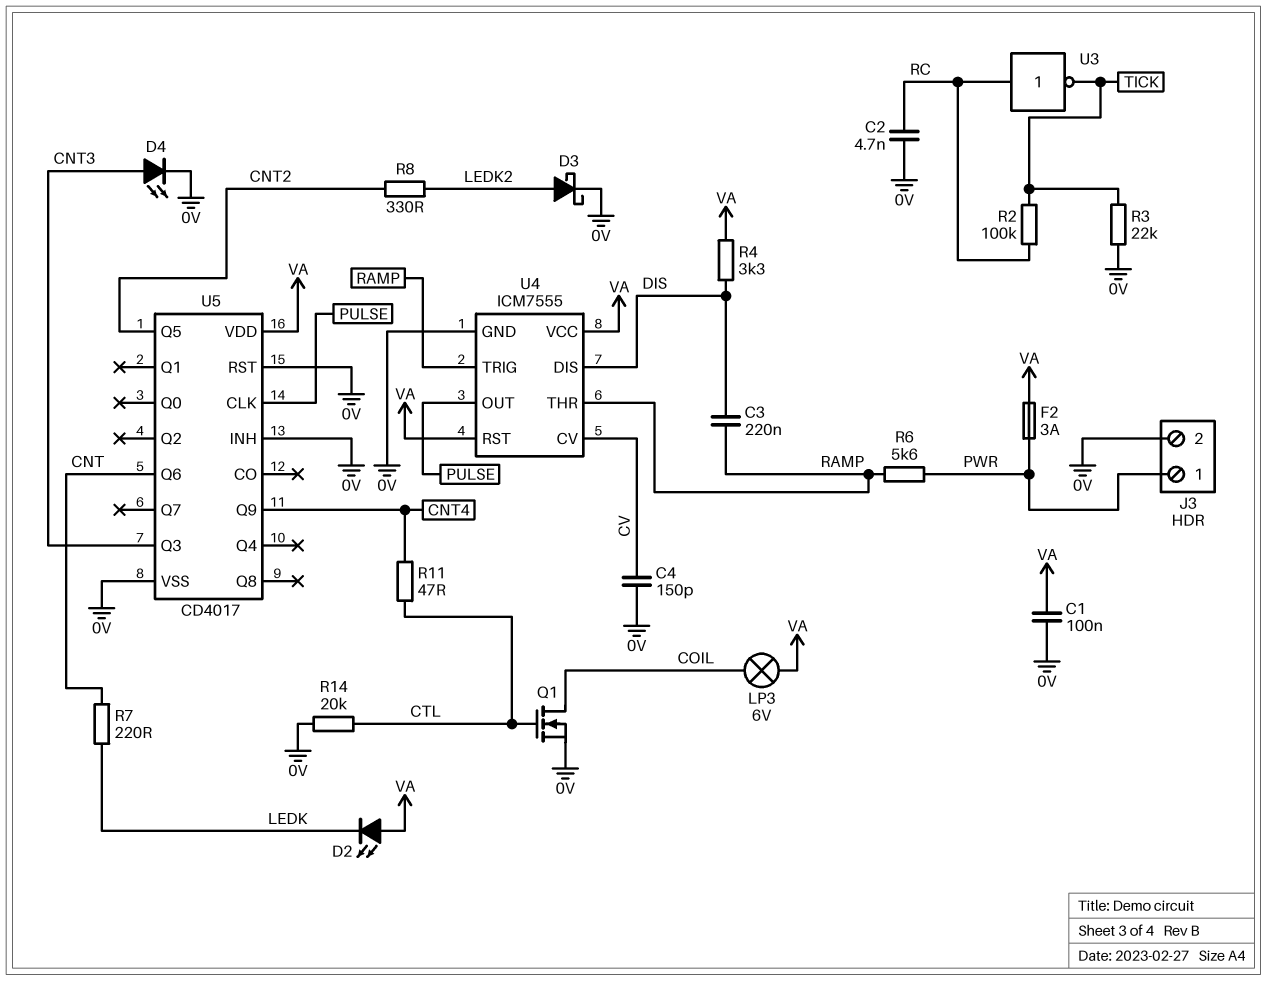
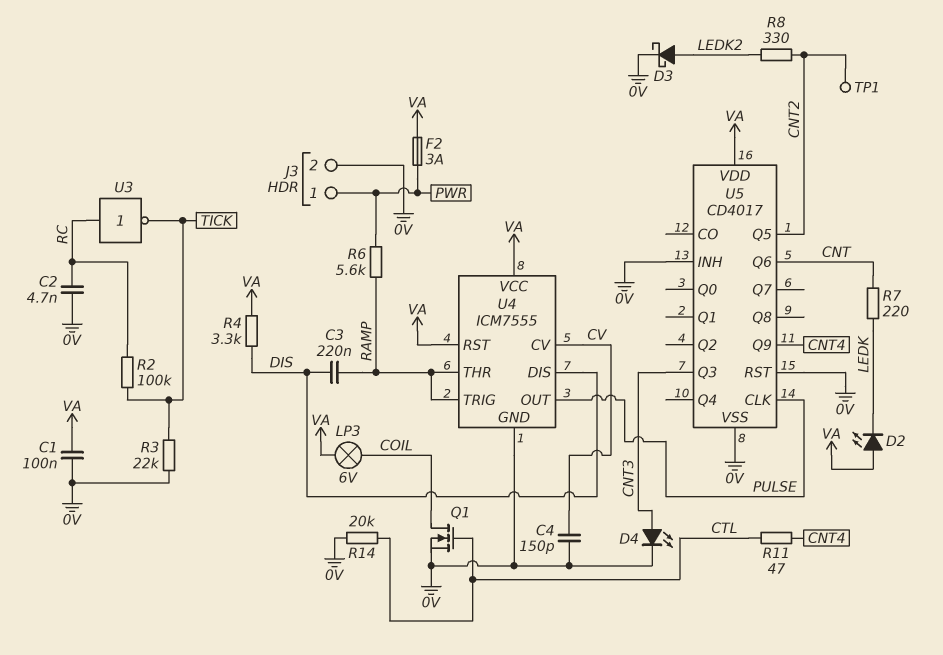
TP1: none -> test point (CNT2)

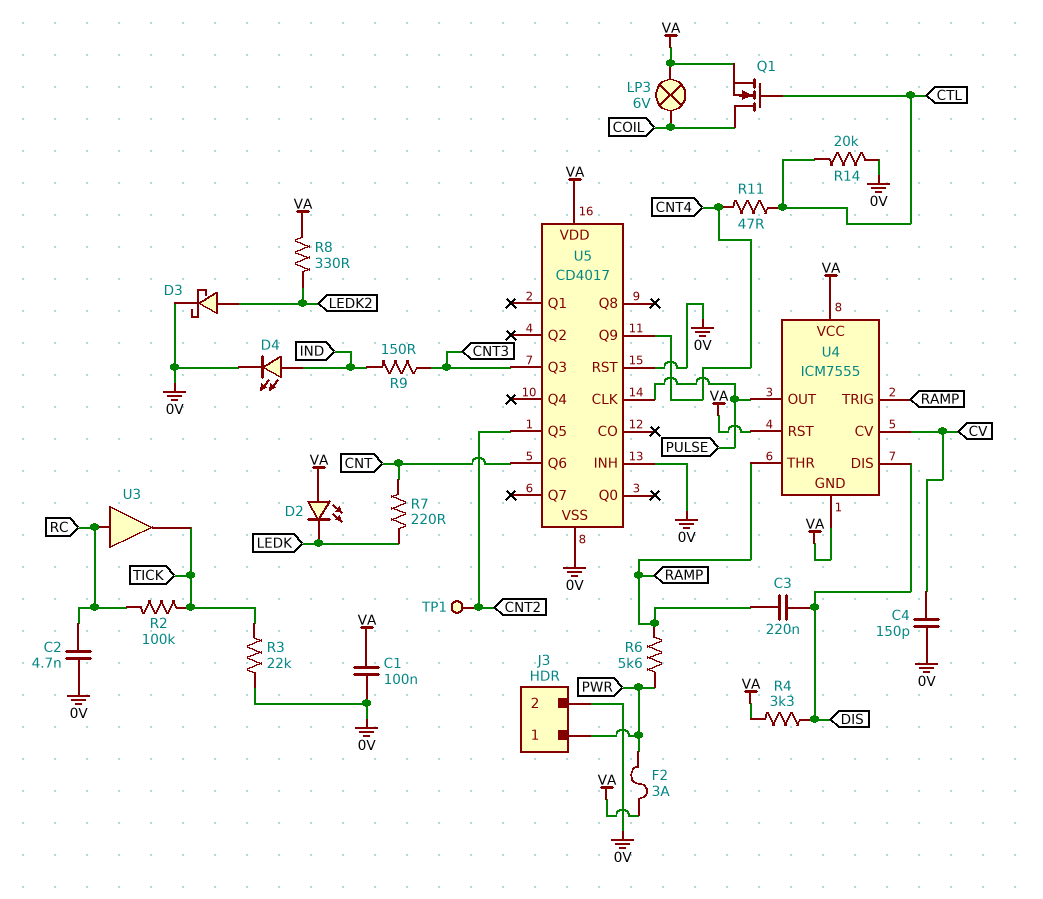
D4: LED (A CNT3, K 0V) -> LED (A IND, K 0V)
Q1: NMOS (G CTL, D COIL, S 0V) -> NMOS (G CTL, D COIL, S VA)
R8: 330 (CNT2, LEDK2) -> 330 (LEDK2, VA)
R9: none -> 150 (CNT3, IND)
U3: NOT (in RC, out TICK) -> buffer (in RC, out TICK)
U4 pin GND: 0V -> VA

